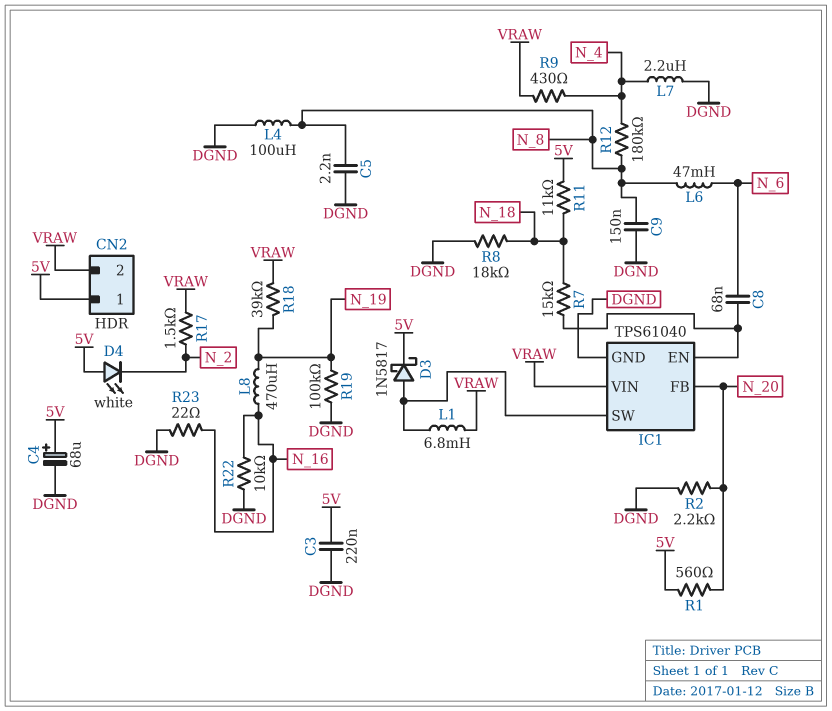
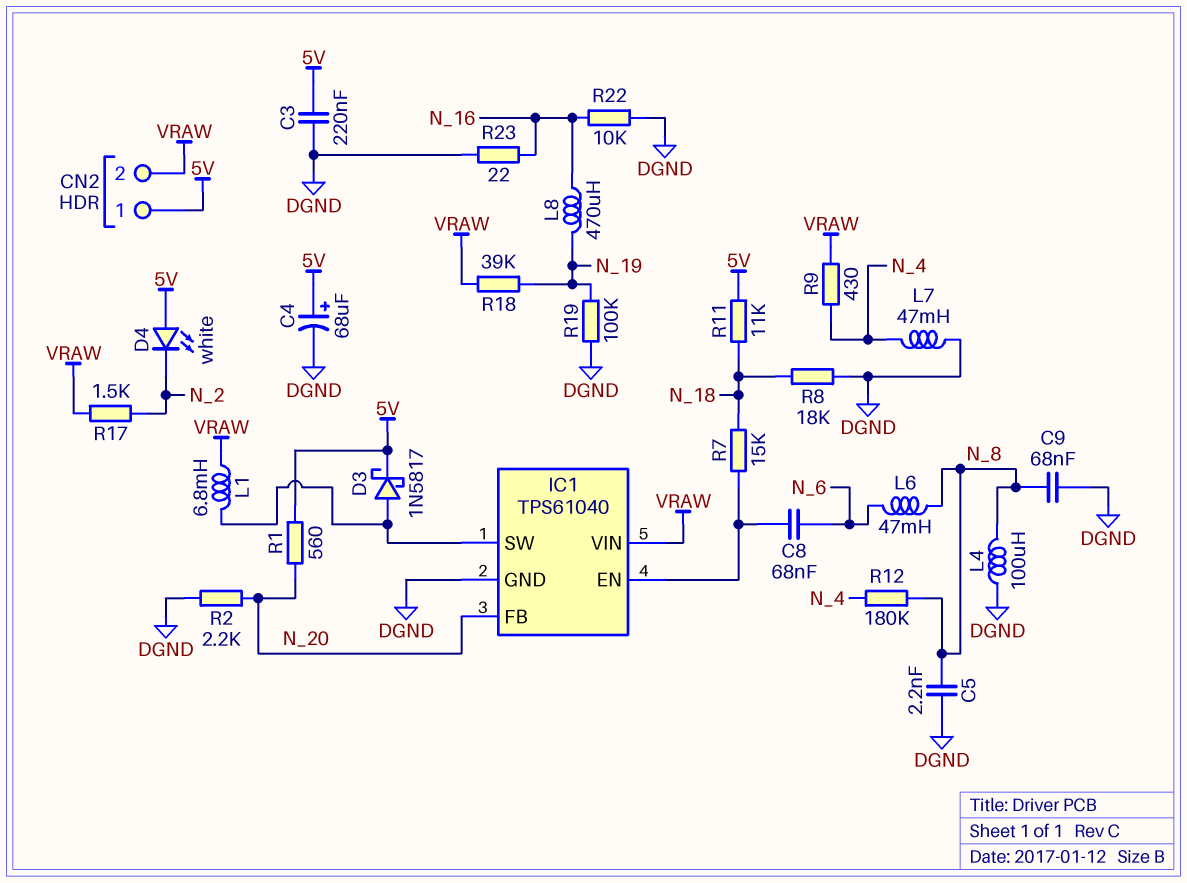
C9: 150nF (DGND, N_8) -> 68nF (DGND, N_8)
L7: 2.2uH (DGND, N_4) -> 47mH (DGND, N_4)

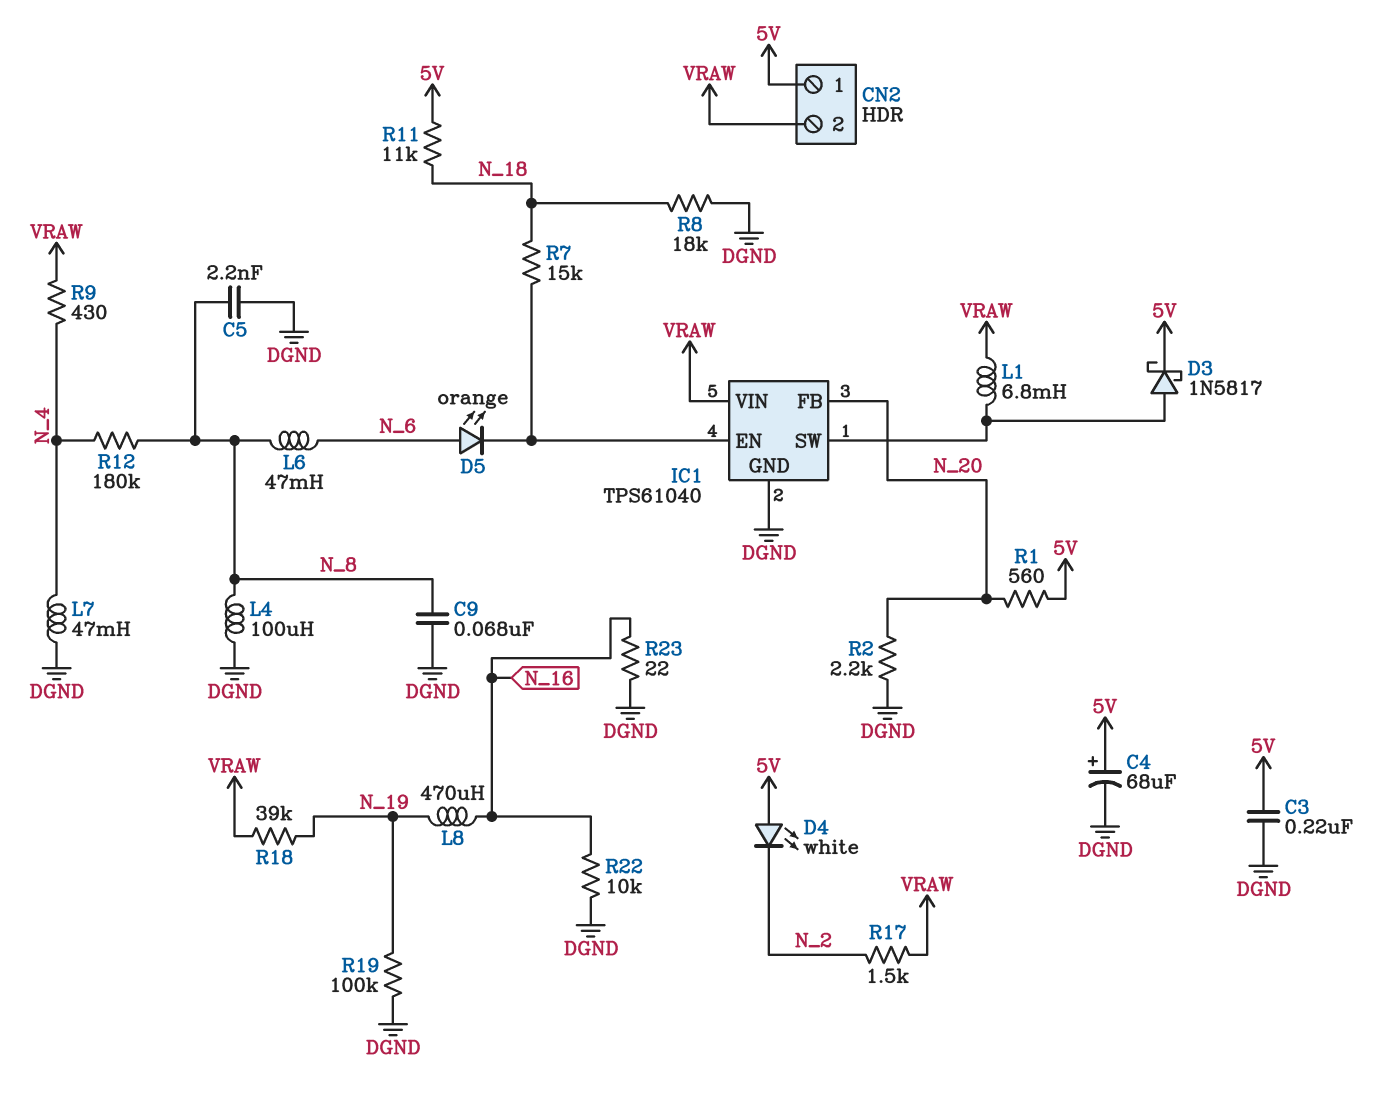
C8: 68nF (IC1/EN, N_6) -> none
D5: none -> LED orange (A N_6, K IC1/EN)

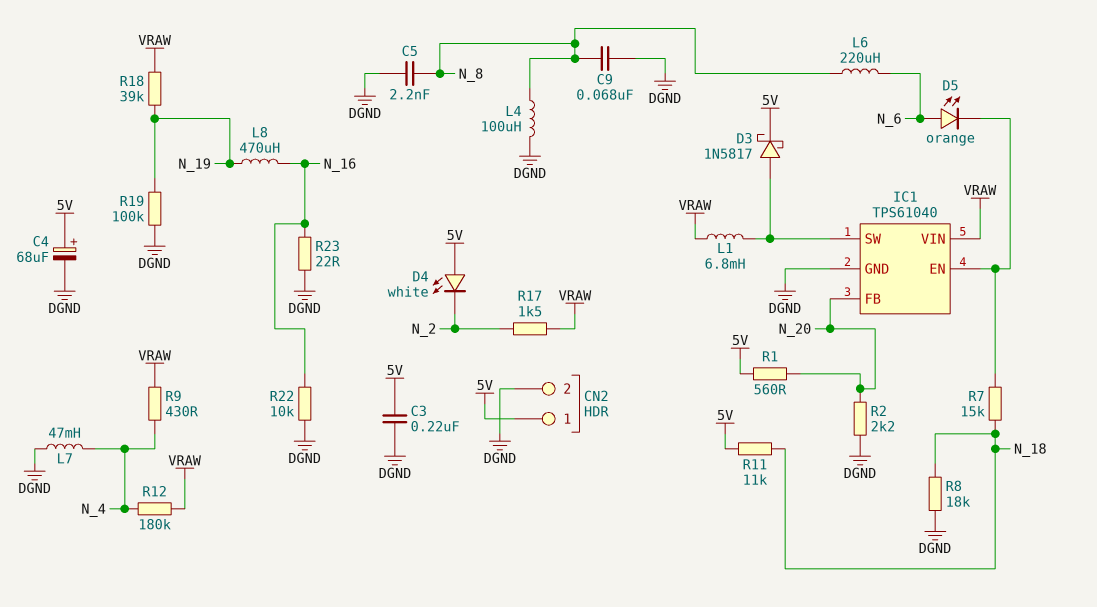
CN2 pin 2: VRAW -> DGND
L6: 47mH (N_6, N_8) -> 220uH (N_6, N_8)
R12: 180k (N_4, N_8) -> 180k (N_4, VRAW)

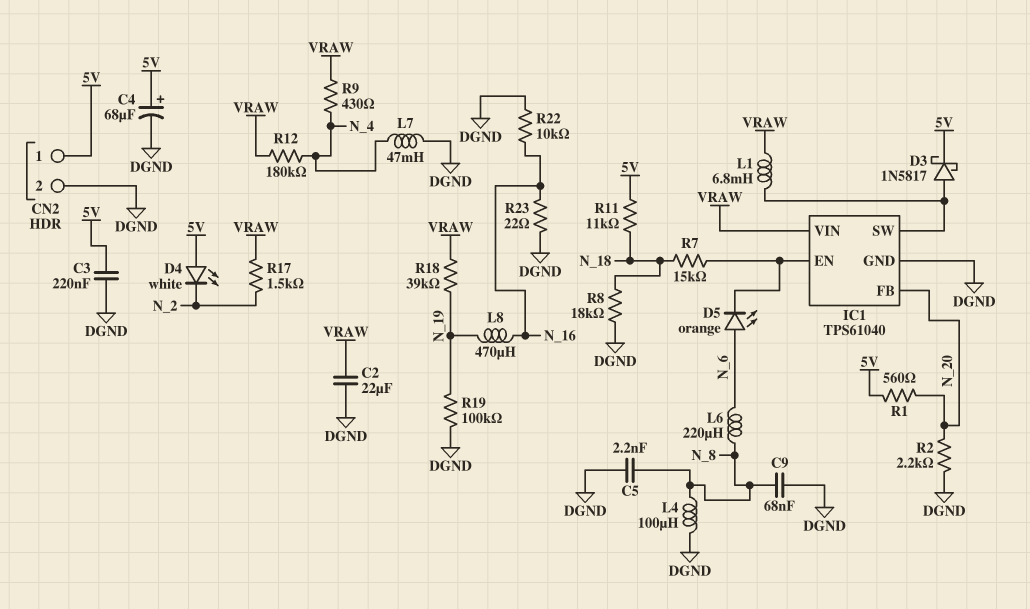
C2: none -> 22uF (DGND, VRAW)

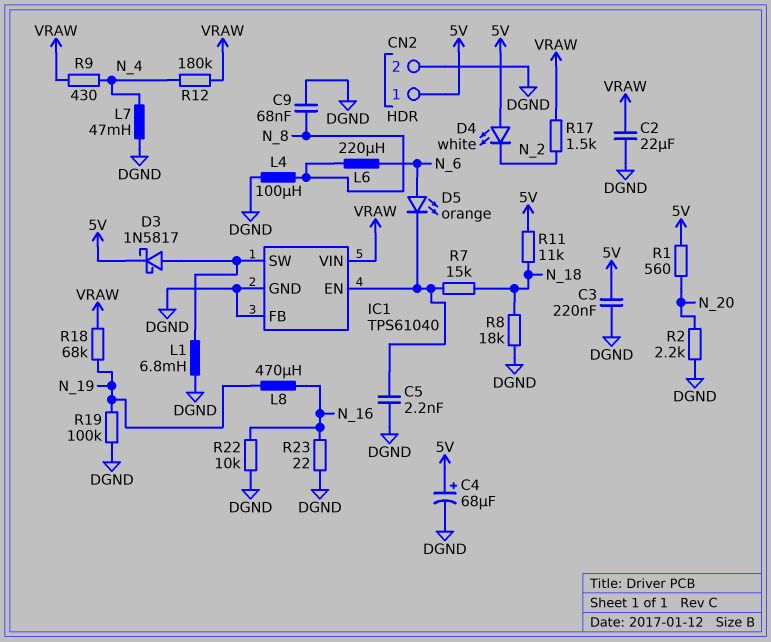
C5: 2.2nF (DGND, N_8) -> 2.2nF (DGND, IC1/EN)
IC1 pin FB: N_20 -> DGND
L1: 6.8mH (IC1/SW, VRAW) -> 6.8mH (DGND, IC1/SW)
R18: 39k (N_19, VRAW) -> 68k (N_19, VRAW)

